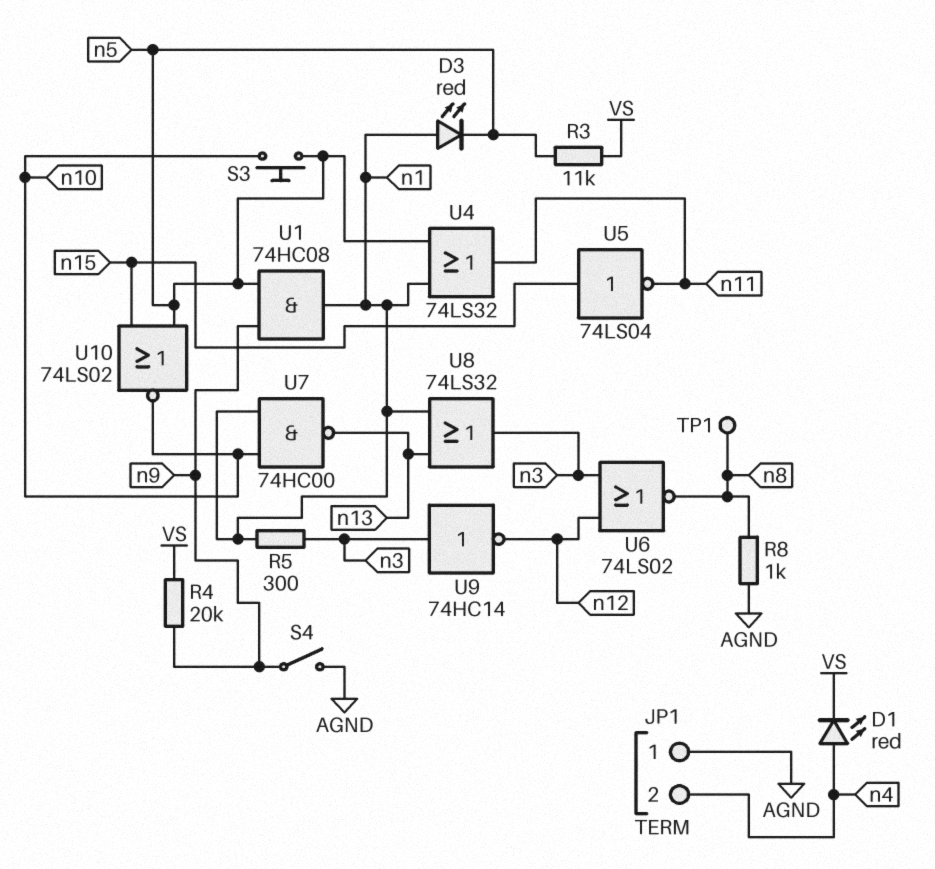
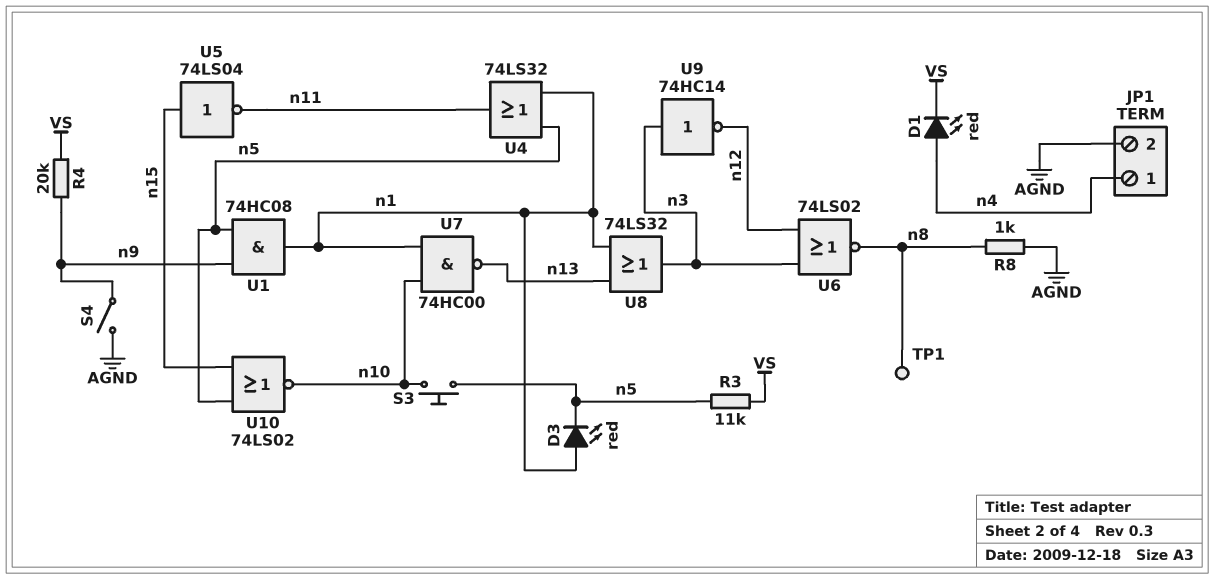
JP1 pin 1: AGND -> n4
JP1 pin 2: n4 -> AGND
R5: 300 (n1, n3) -> none

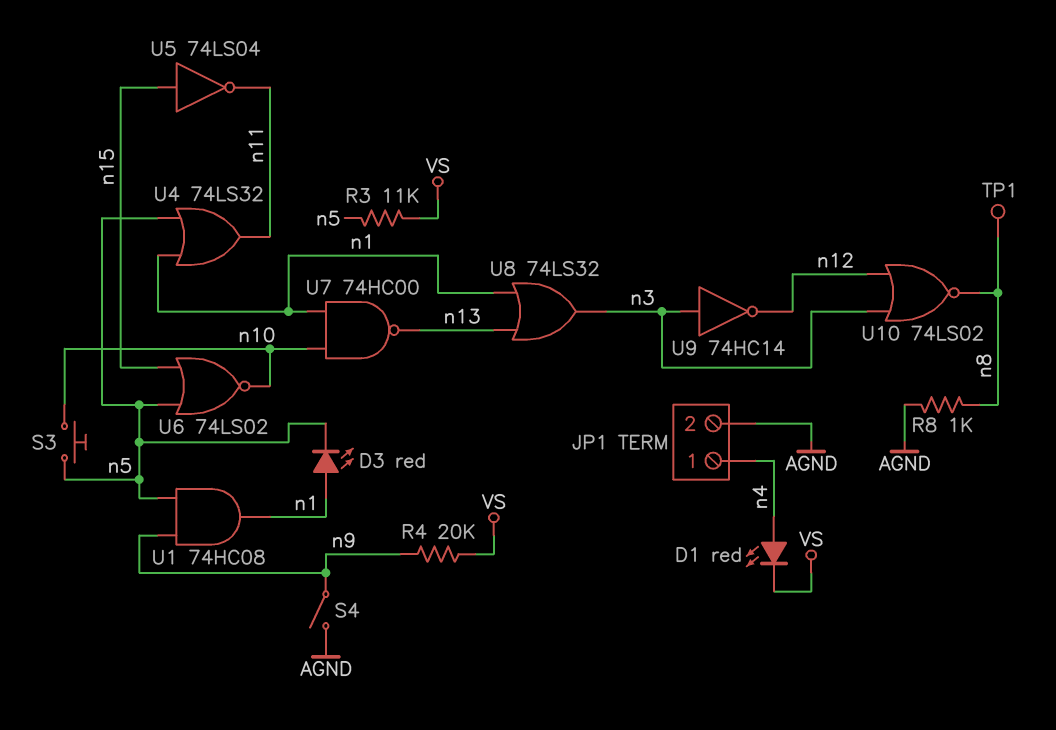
U6: NOR 74LS02 (in n3, in n12, out n8) -> NOR 74LS02 (in n5, in n15, out n10)
U10: NOR 74LS02 (in n5, in n15, out n10) -> NOR 74LS02 (in n3, in n12, out n8)

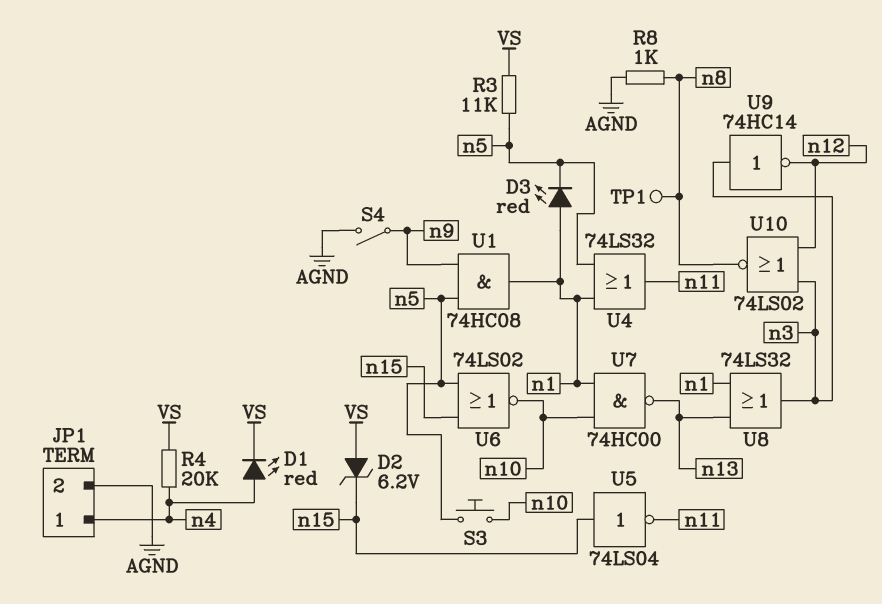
D2: none -> zener 6.2V (A VS, K n15)
R4: 20k (VS, n9) -> 20k (VS, n4)

